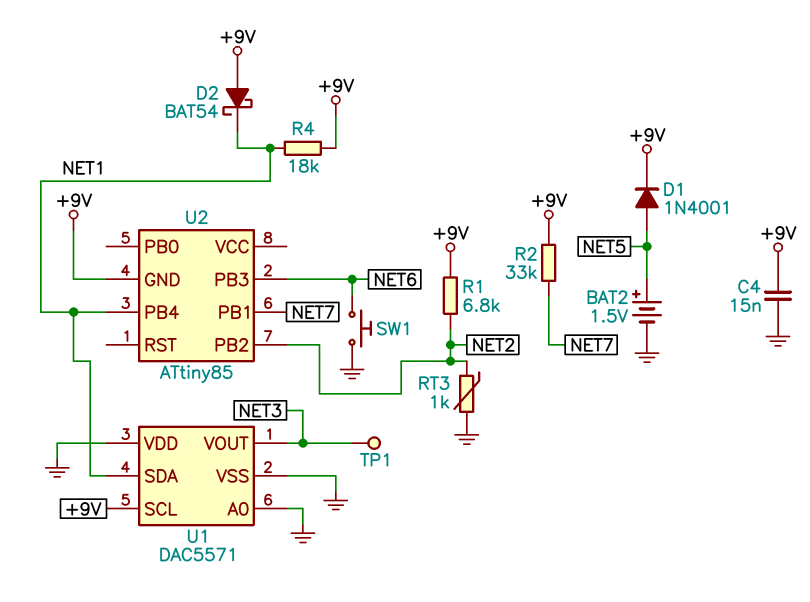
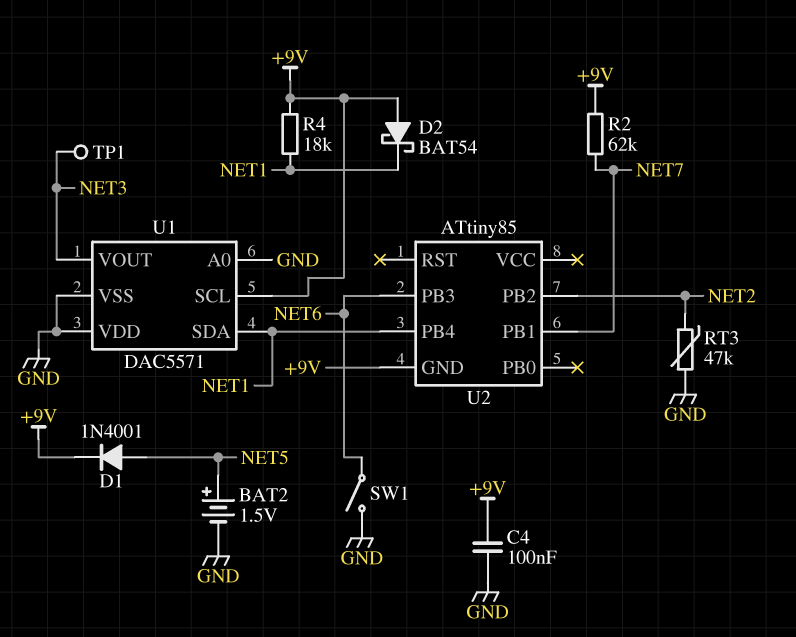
C4: 15nF (+9V, GND) -> 100nF (+9V, GND)
R1: 6.8k (+9V, NET2) -> none
R2: 33k (+9V, NET7) -> 62k (+9V, NET7)
RT3: 1k (GND, NET2) -> 47k (GND, NET2)
SW1: button (GND, NET6) -> switch (GND, NET6)

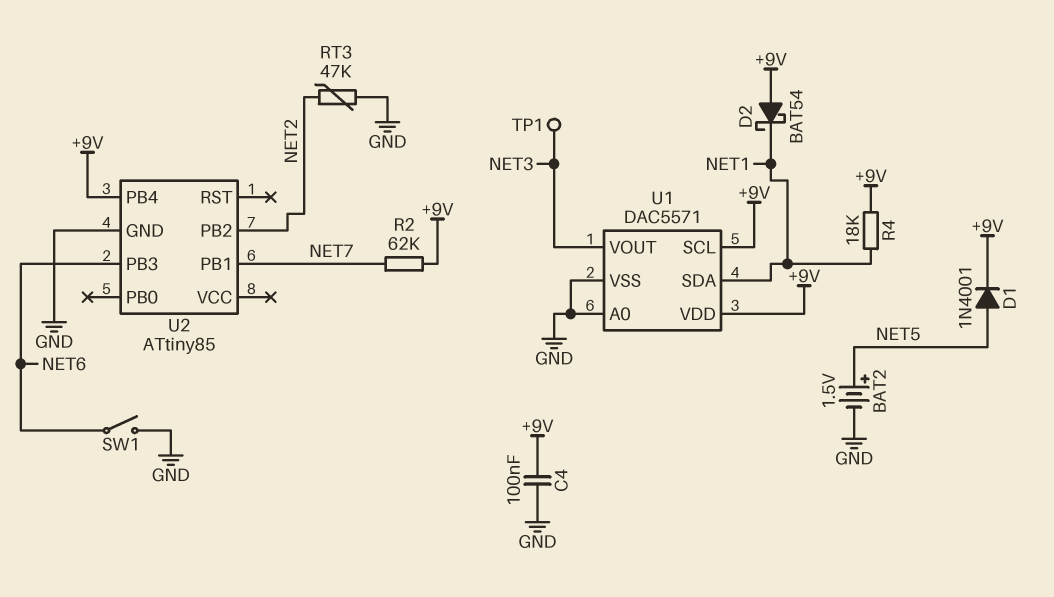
U1 pin VDD: GND -> +9V
U2 pin GND: +9V -> GND
U2 pin PB4: NET1 -> +9V

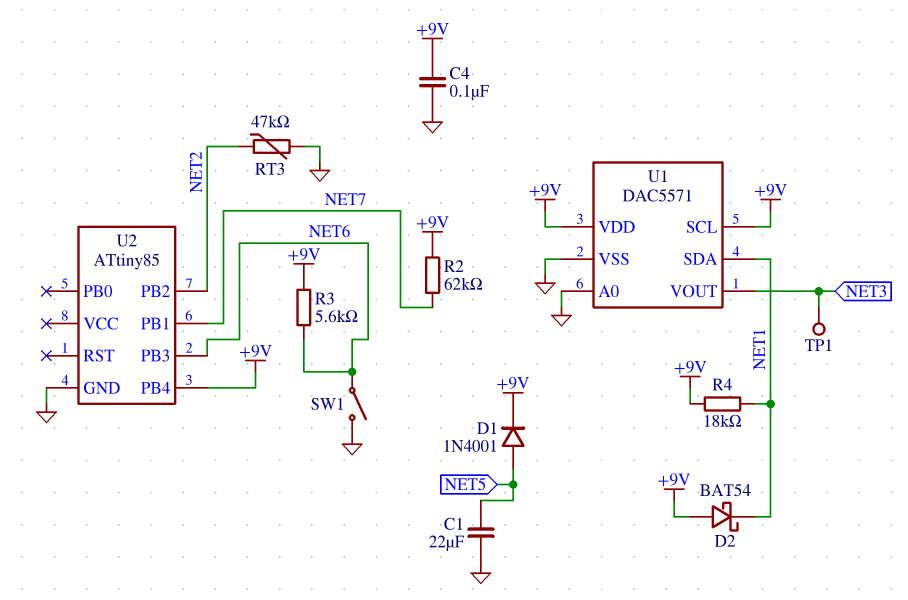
BAT2: 1.5V (plus NET5, minus GND) -> none
C1: none -> 22uF (GND, NET5)
R3: none -> 5.6k (+9V, NET6)

